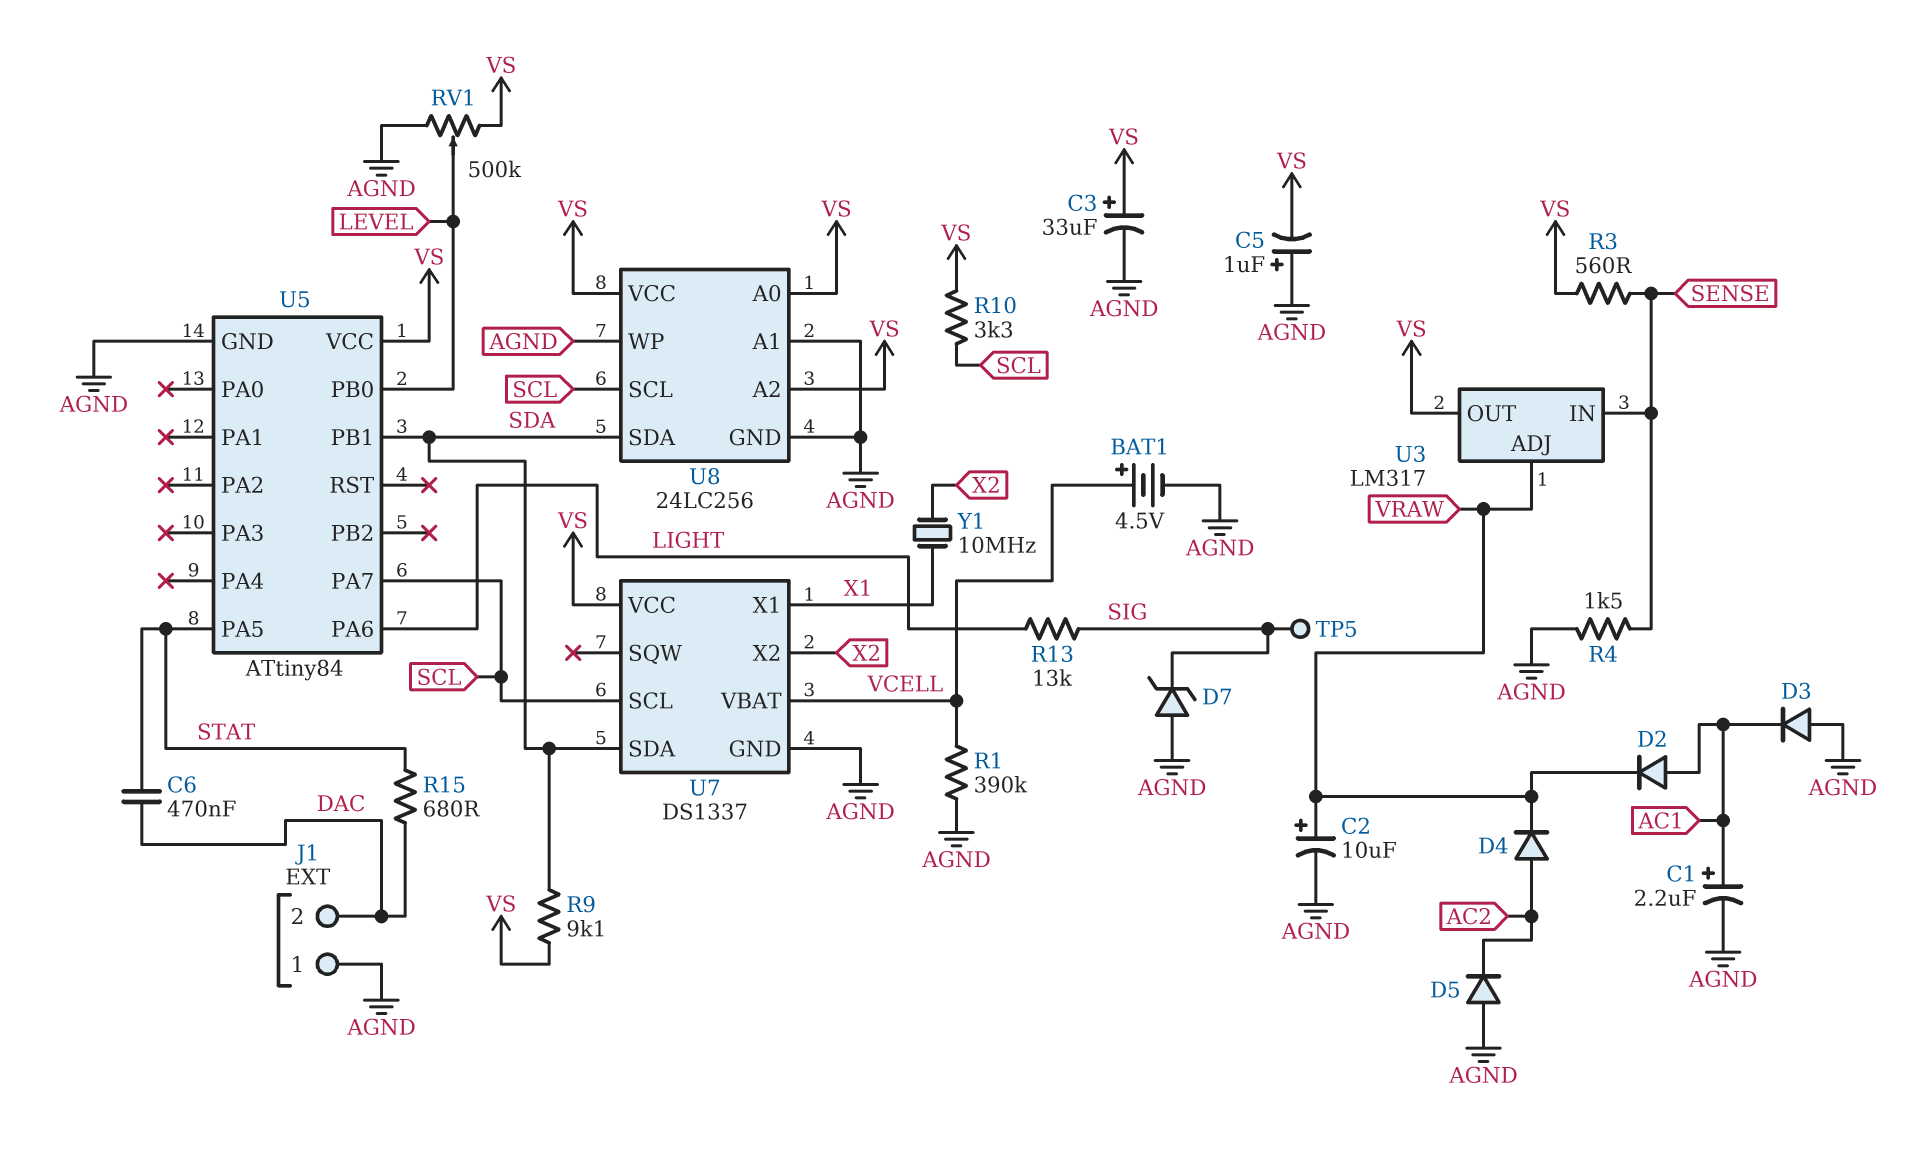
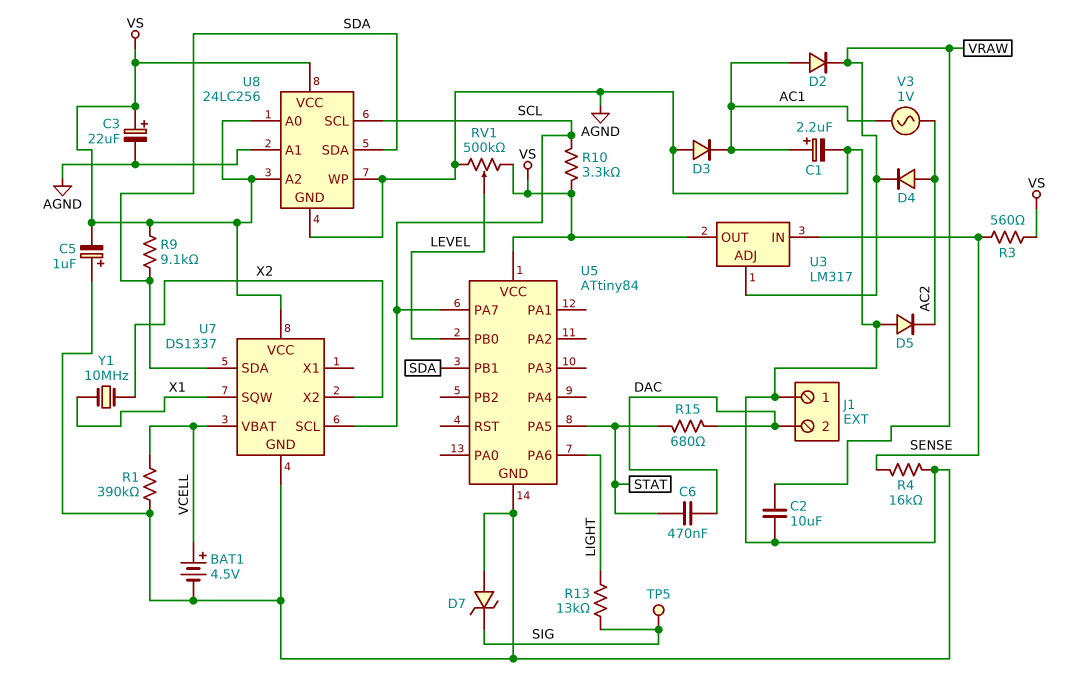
C2: 10uF (plus VRAW, minus AGND) -> 10uF (AGND, VRAW)
C3: 33uF (plus VS, minus AGND) -> 22uF (plus VS, minus AGND)
R4: 1.5k (AGND, SENSE) -> 16k (AGND, SENSE)
U7 pin SQW: none -> X1
U7 pin X1: X1 -> none
V3: none -> AC 1V (AC1, AC2)

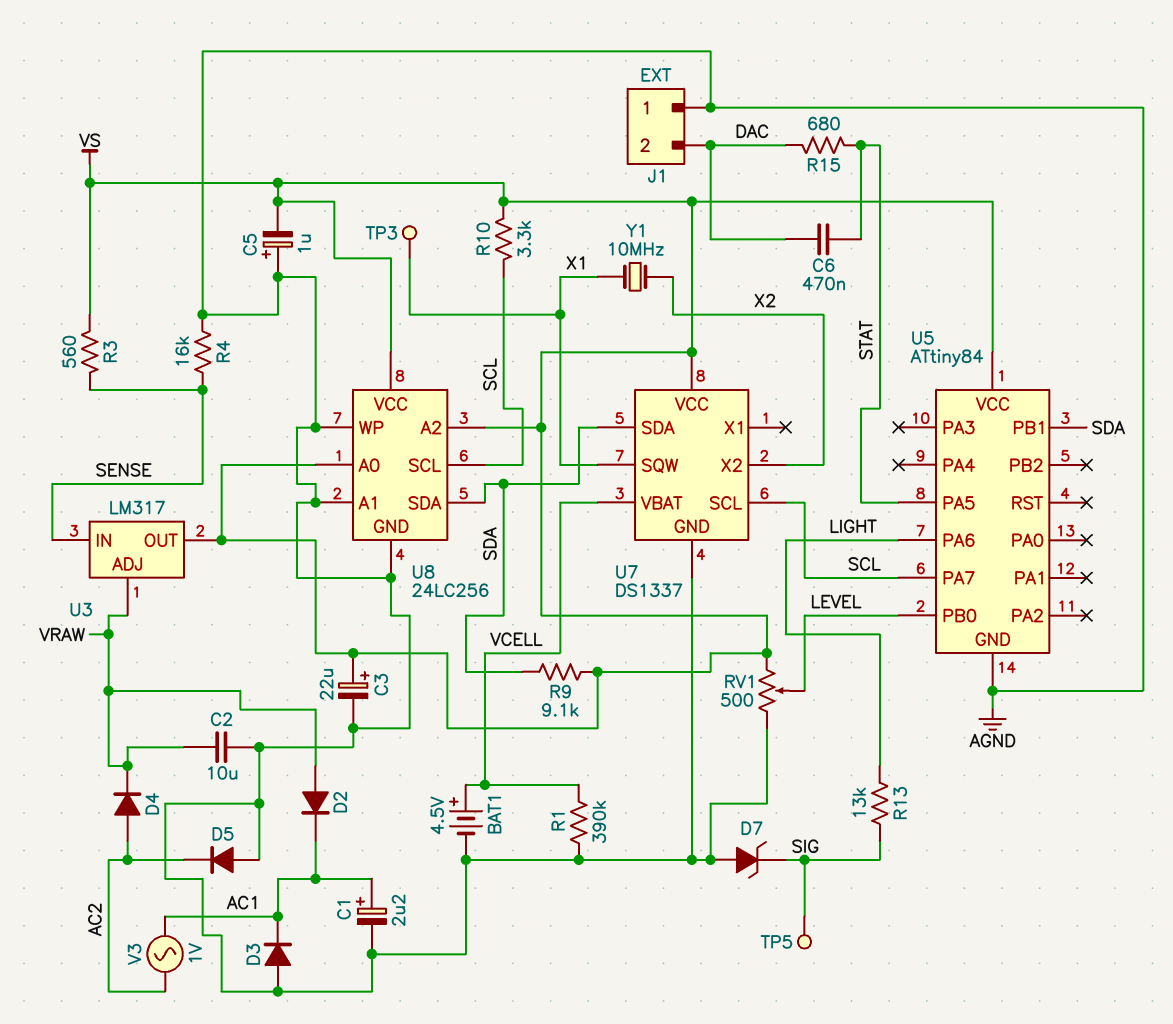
D2: diode (A AC1, K VRAW) -> diode (A VRAW, K AC1)
RV1: 500k (AGND, VS, wiper LEVEL) -> 500 (AGND, VS, wiper LEVEL)
TP3: none -> test point (X1)

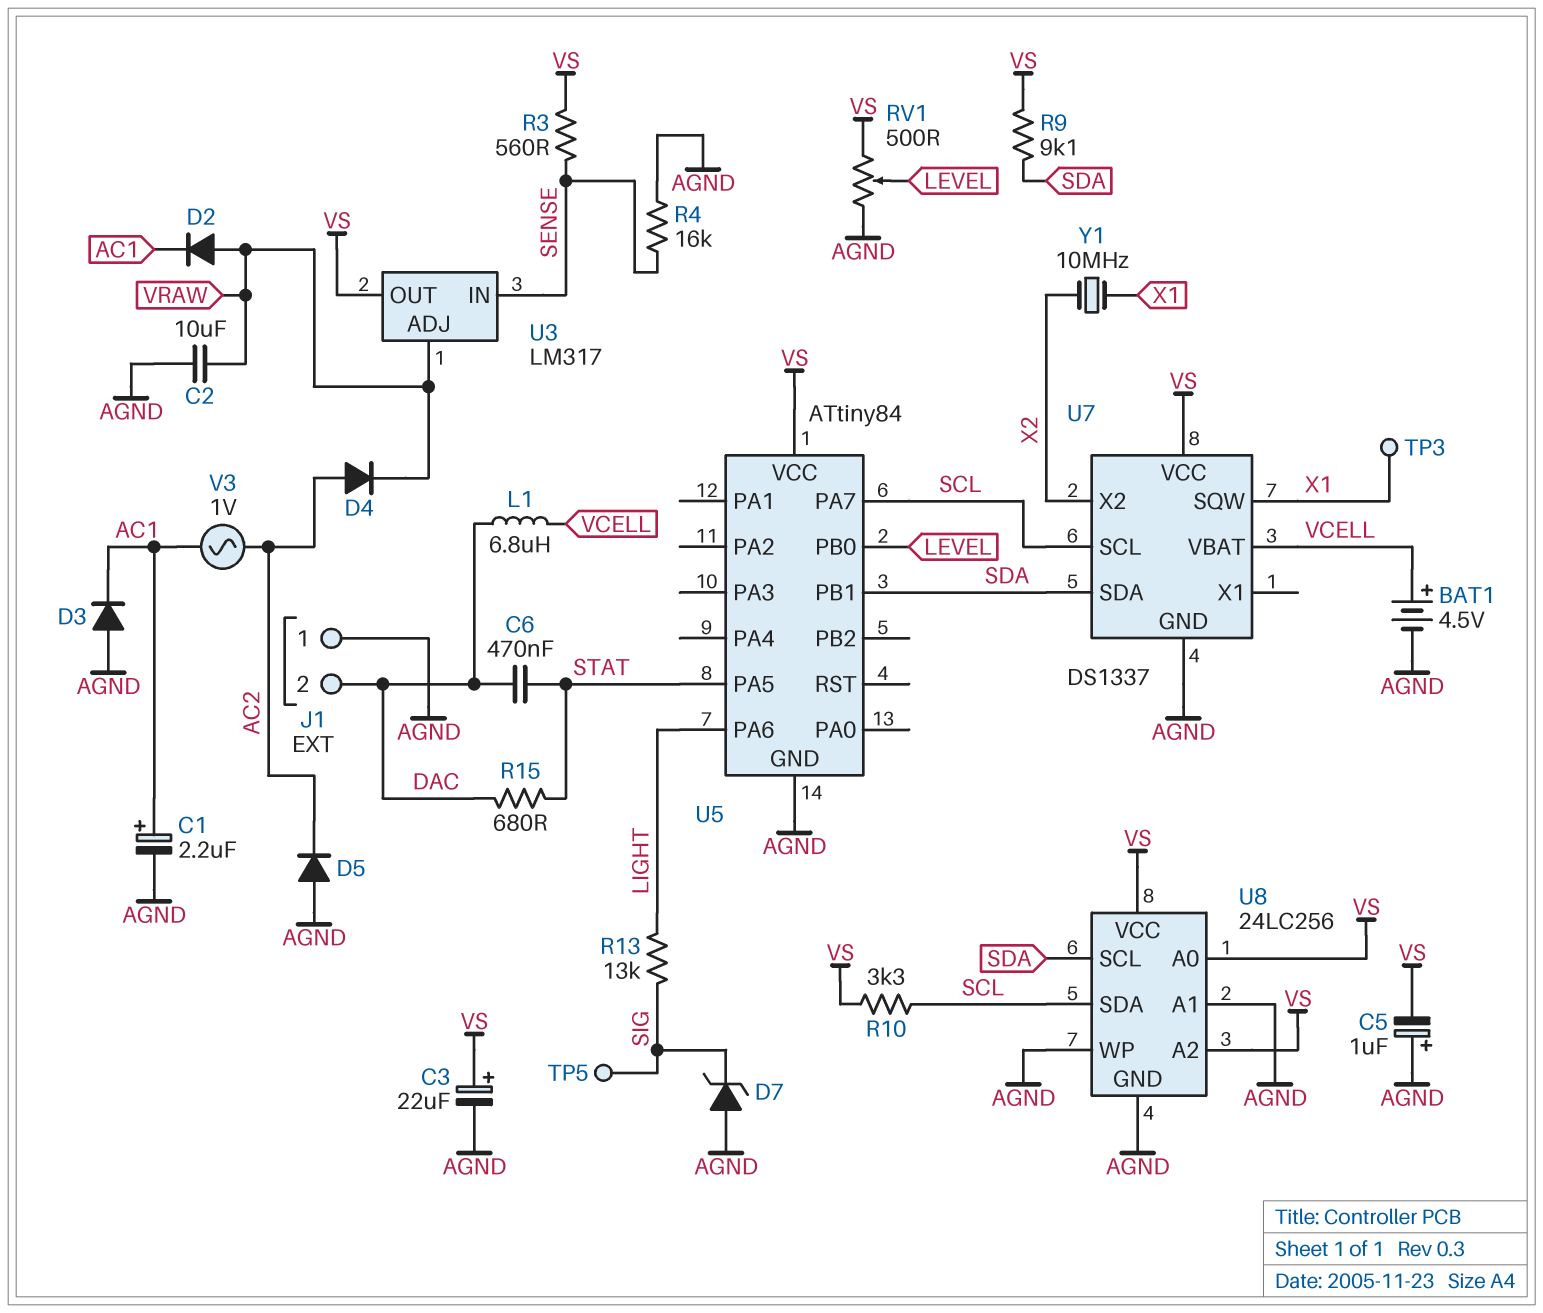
L1: none -> 6.8uH (DAC, VCELL)
R1: 390k (AGND, VCELL) -> none
U8 pin SCL: SCL -> SDA
U8 pin SDA: SDA -> SCL

